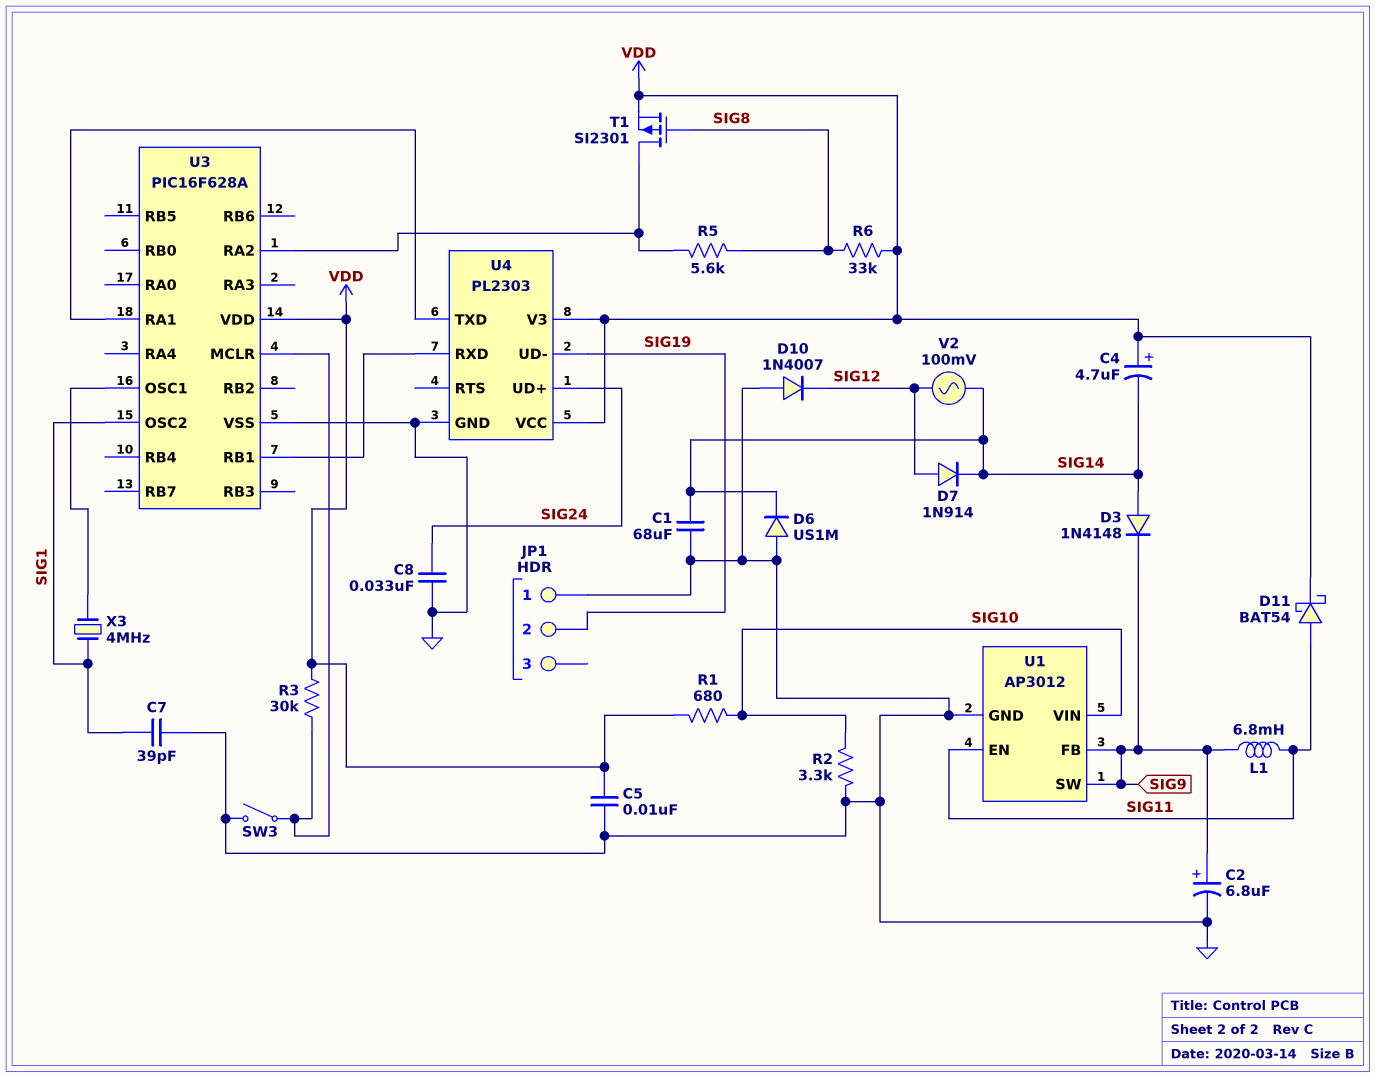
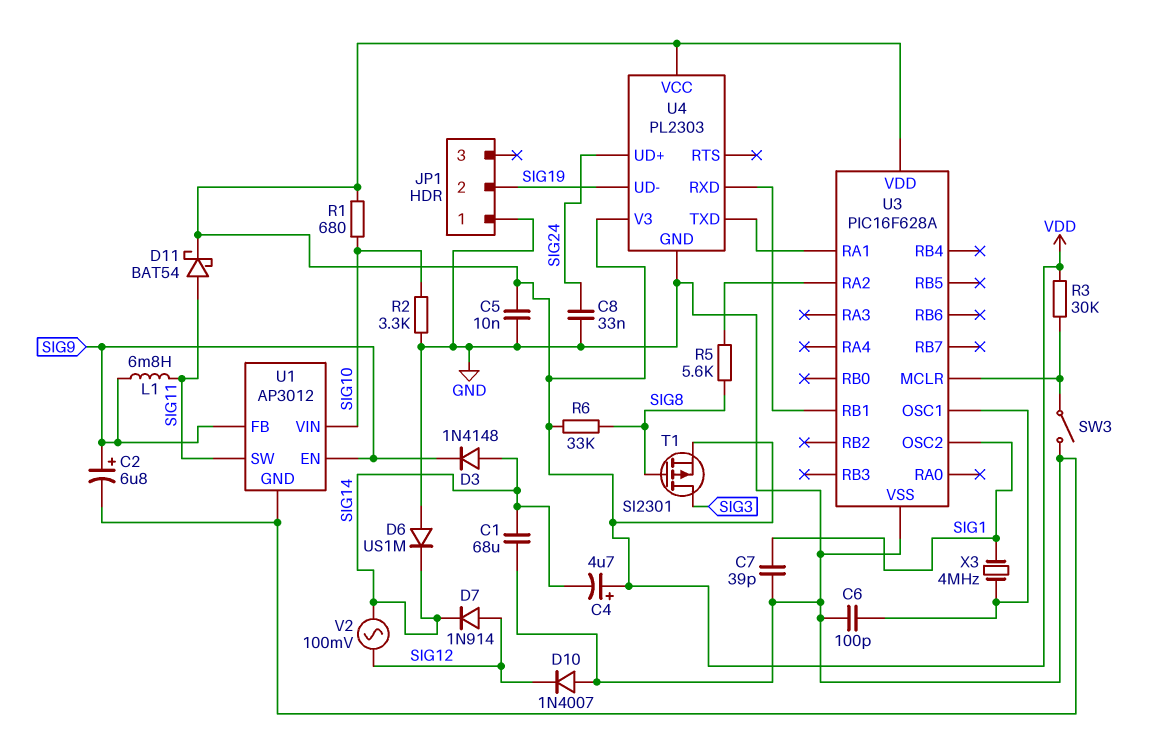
C6: none -> 100pF (GND, U3/OSC1)
T1: PMOS SI2301 (G SIG8, D U3/RA2, S VDD) -> PMOS SI2301 (G SIG8, D SIG3, S VDD)
U1 pin EN: SIG11 -> SIG9
U1 pin SW: SIG9 -> SIG11

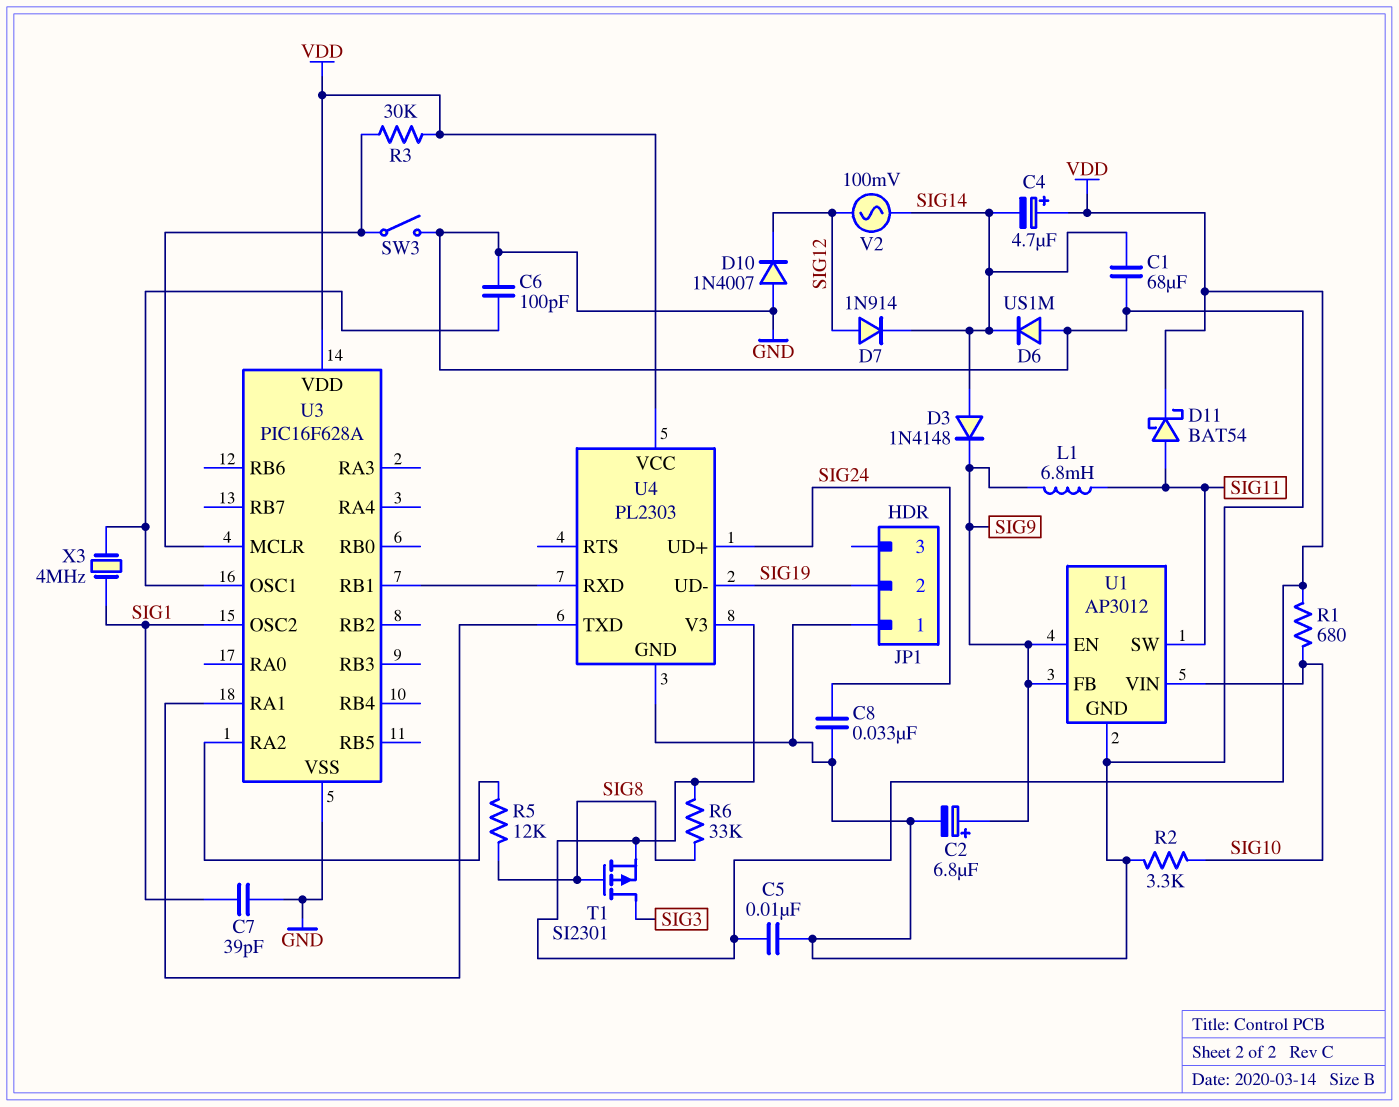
R5: 5.6k (SIG8, U3/RA2) -> 12k (SIG8, U3/RA2)

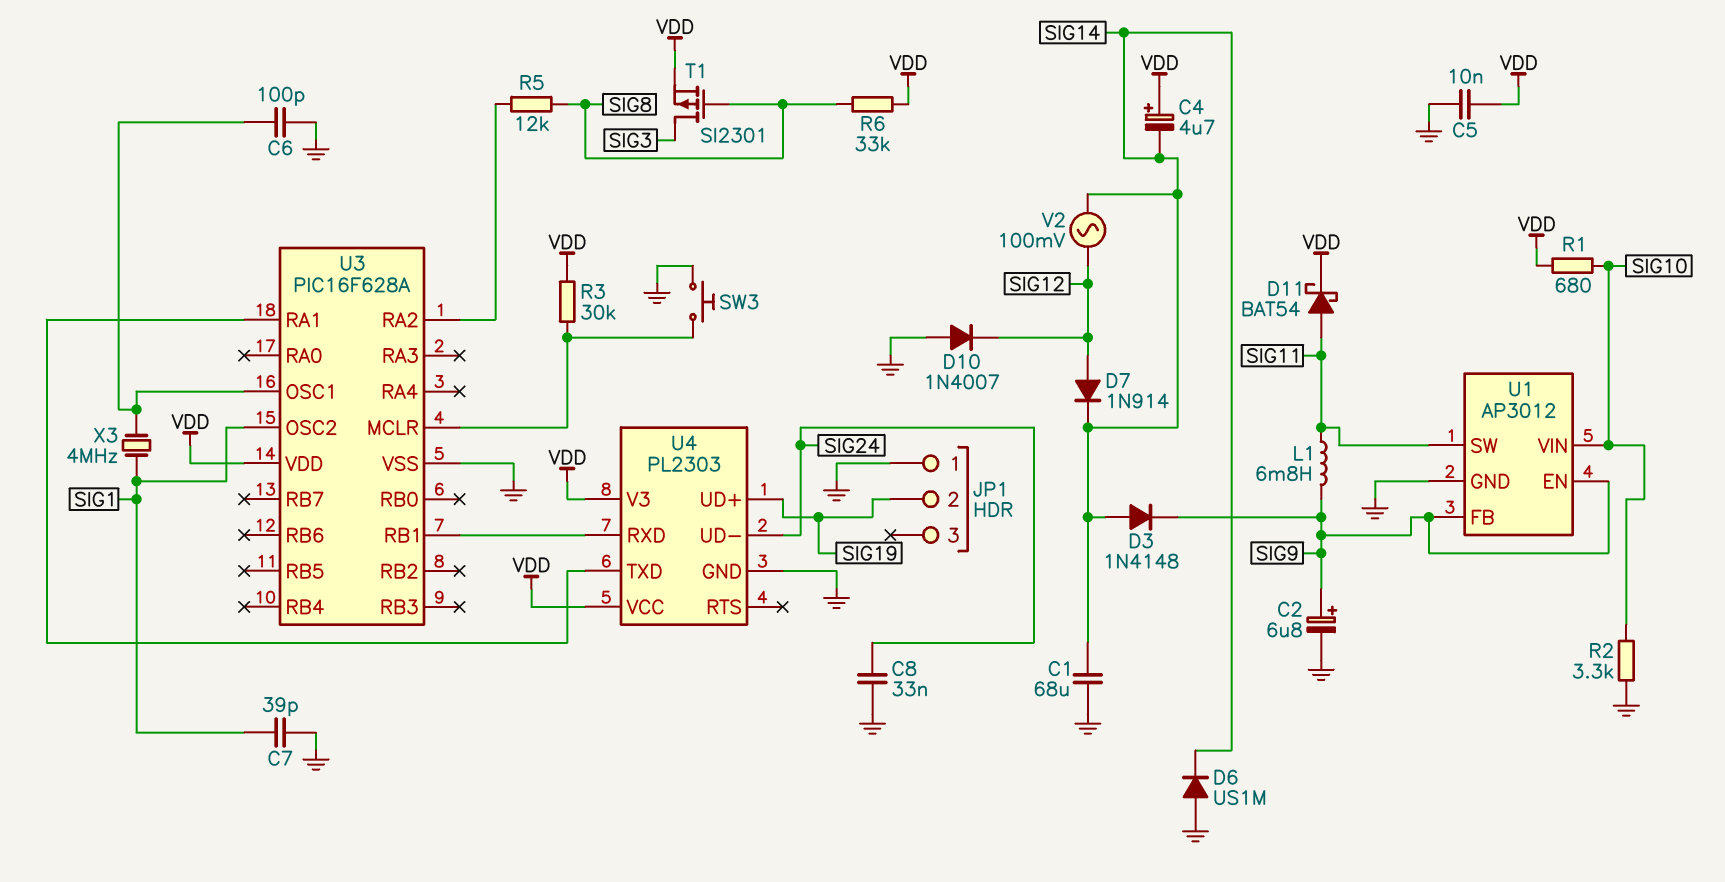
SW3: switch (GND, U3/MCLR) -> button (GND, U3/MCLR)
U4 pin UD+: SIG24 -> SIG19
U4 pin UD-: SIG19 -> SIG24

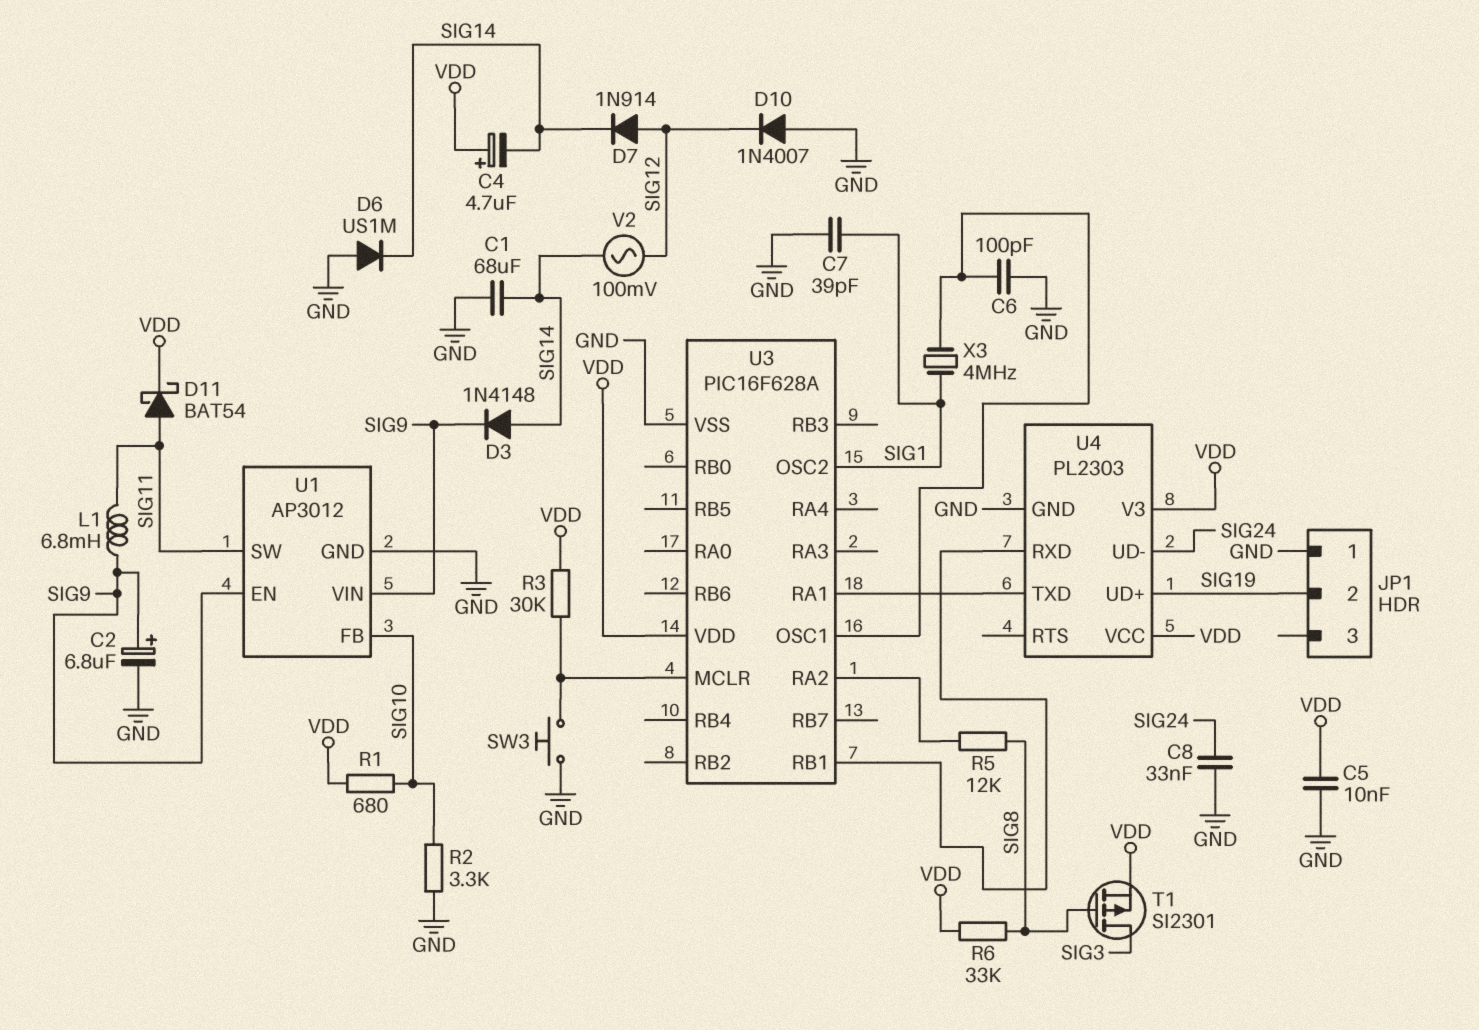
U1 pin FB: SIG9 -> SIG10
U1 pin VIN: SIG10 -> SIG9

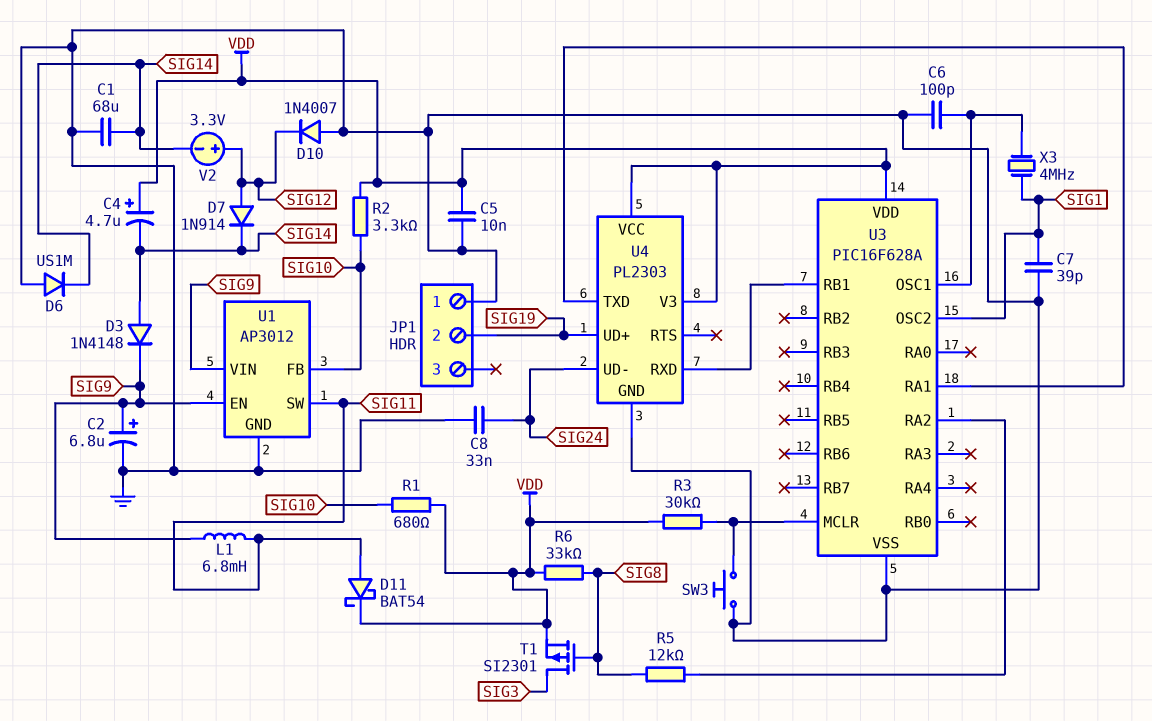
R2: 3.3k (GND, SIG10) -> 3.3k (SIG10, VDD)
V2: AC 100mV (SIG12, SIG14) -> 3.3V (plus SIG12, minus SIG14)

